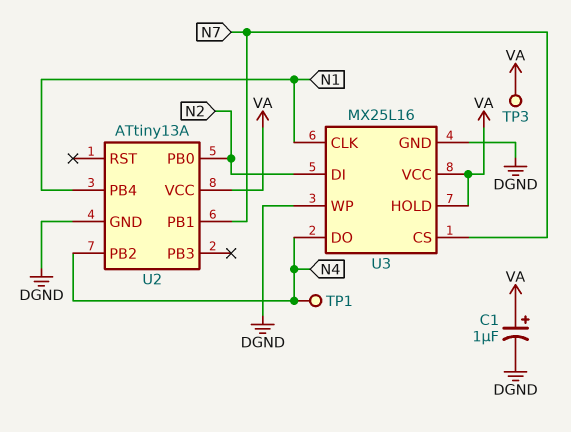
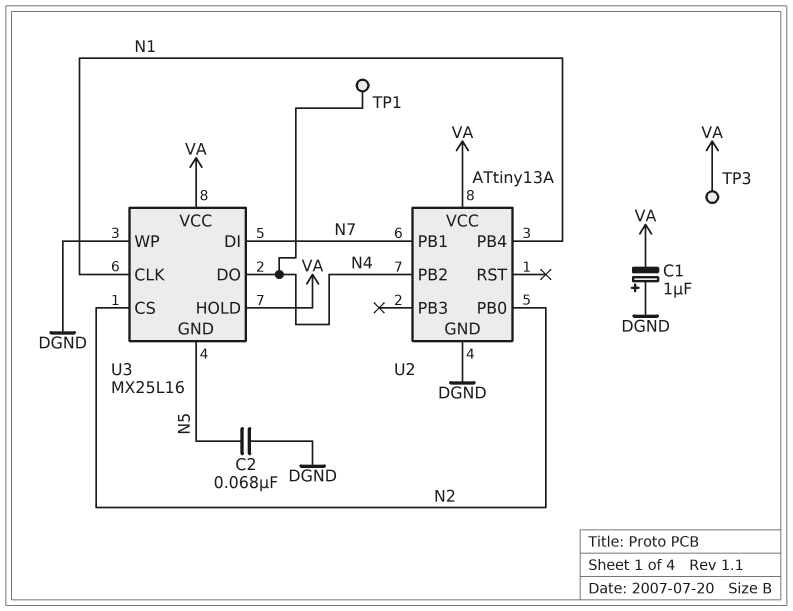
C1: 1uF (plus VA, minus DGND) -> 1uF (plus DGND, minus VA)
C2: none -> 68nF (DGND, N5)
U3 pin CS: N7 -> N2
U3 pin DI: N2 -> N7
U3 pin GND: DGND -> N5

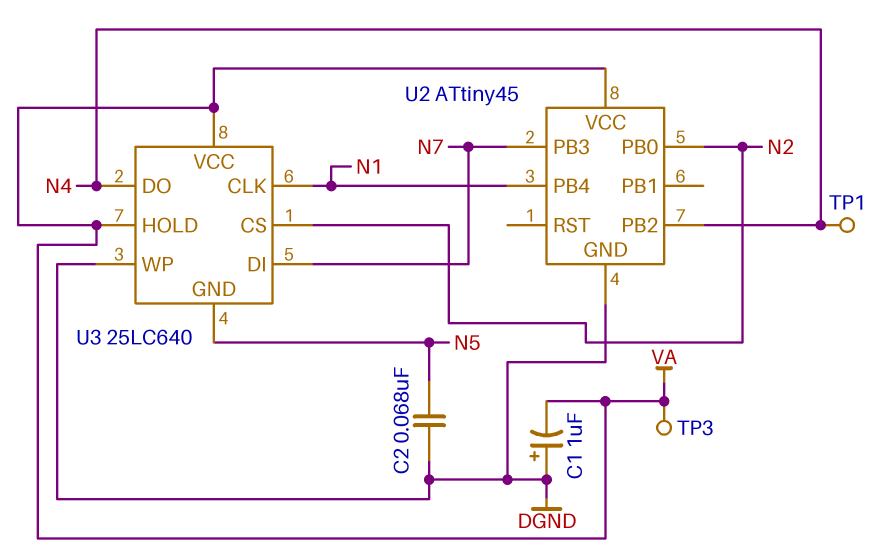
U2: ATtiny13A -> ATtiny45
U2 pin PB1: N7 -> none
U2 pin PB3: none -> N7
U3: MX25L16 -> 25LC640

